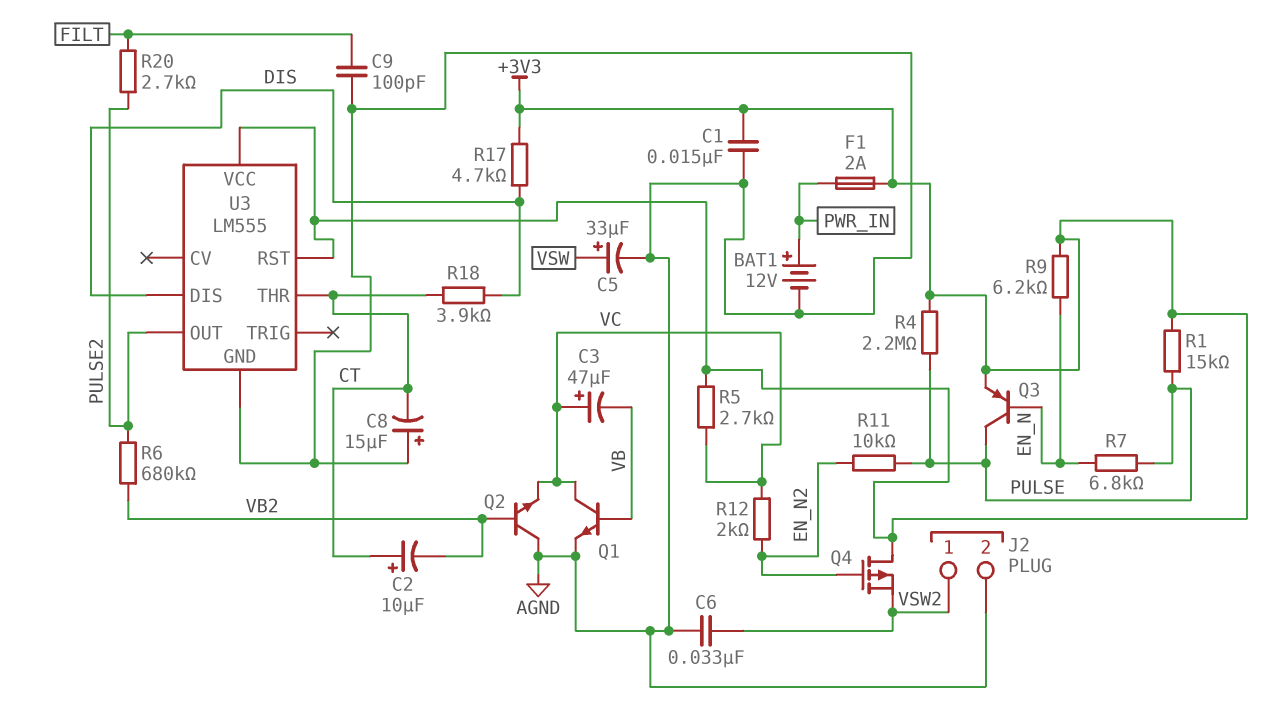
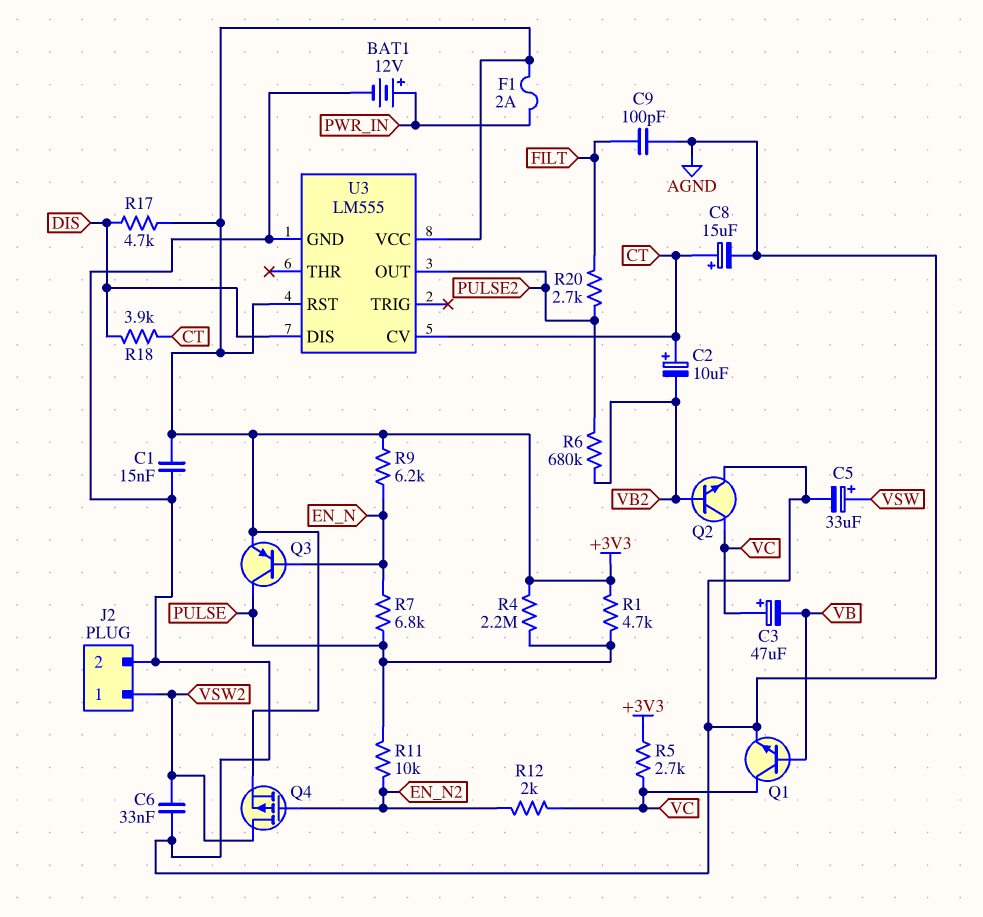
C8: 15uF (plus AGND, minus CT) -> 15uF (plus CT, minus AGND)
Q2: NPN (B VB2, C AGND, E VC) -> NPN (B VB2, C VC, E AGND)
Q4: PMOS (G EN_N2, D +3V3, S VSW2) -> PMOS (G EN_N2, D VSW2, S +3V3)
R1: 15k (+3V3, PULSE) -> 4.7k (+3V3, PULSE)
U3 pin CV: none -> CT
U3 pin THR: CT -> none

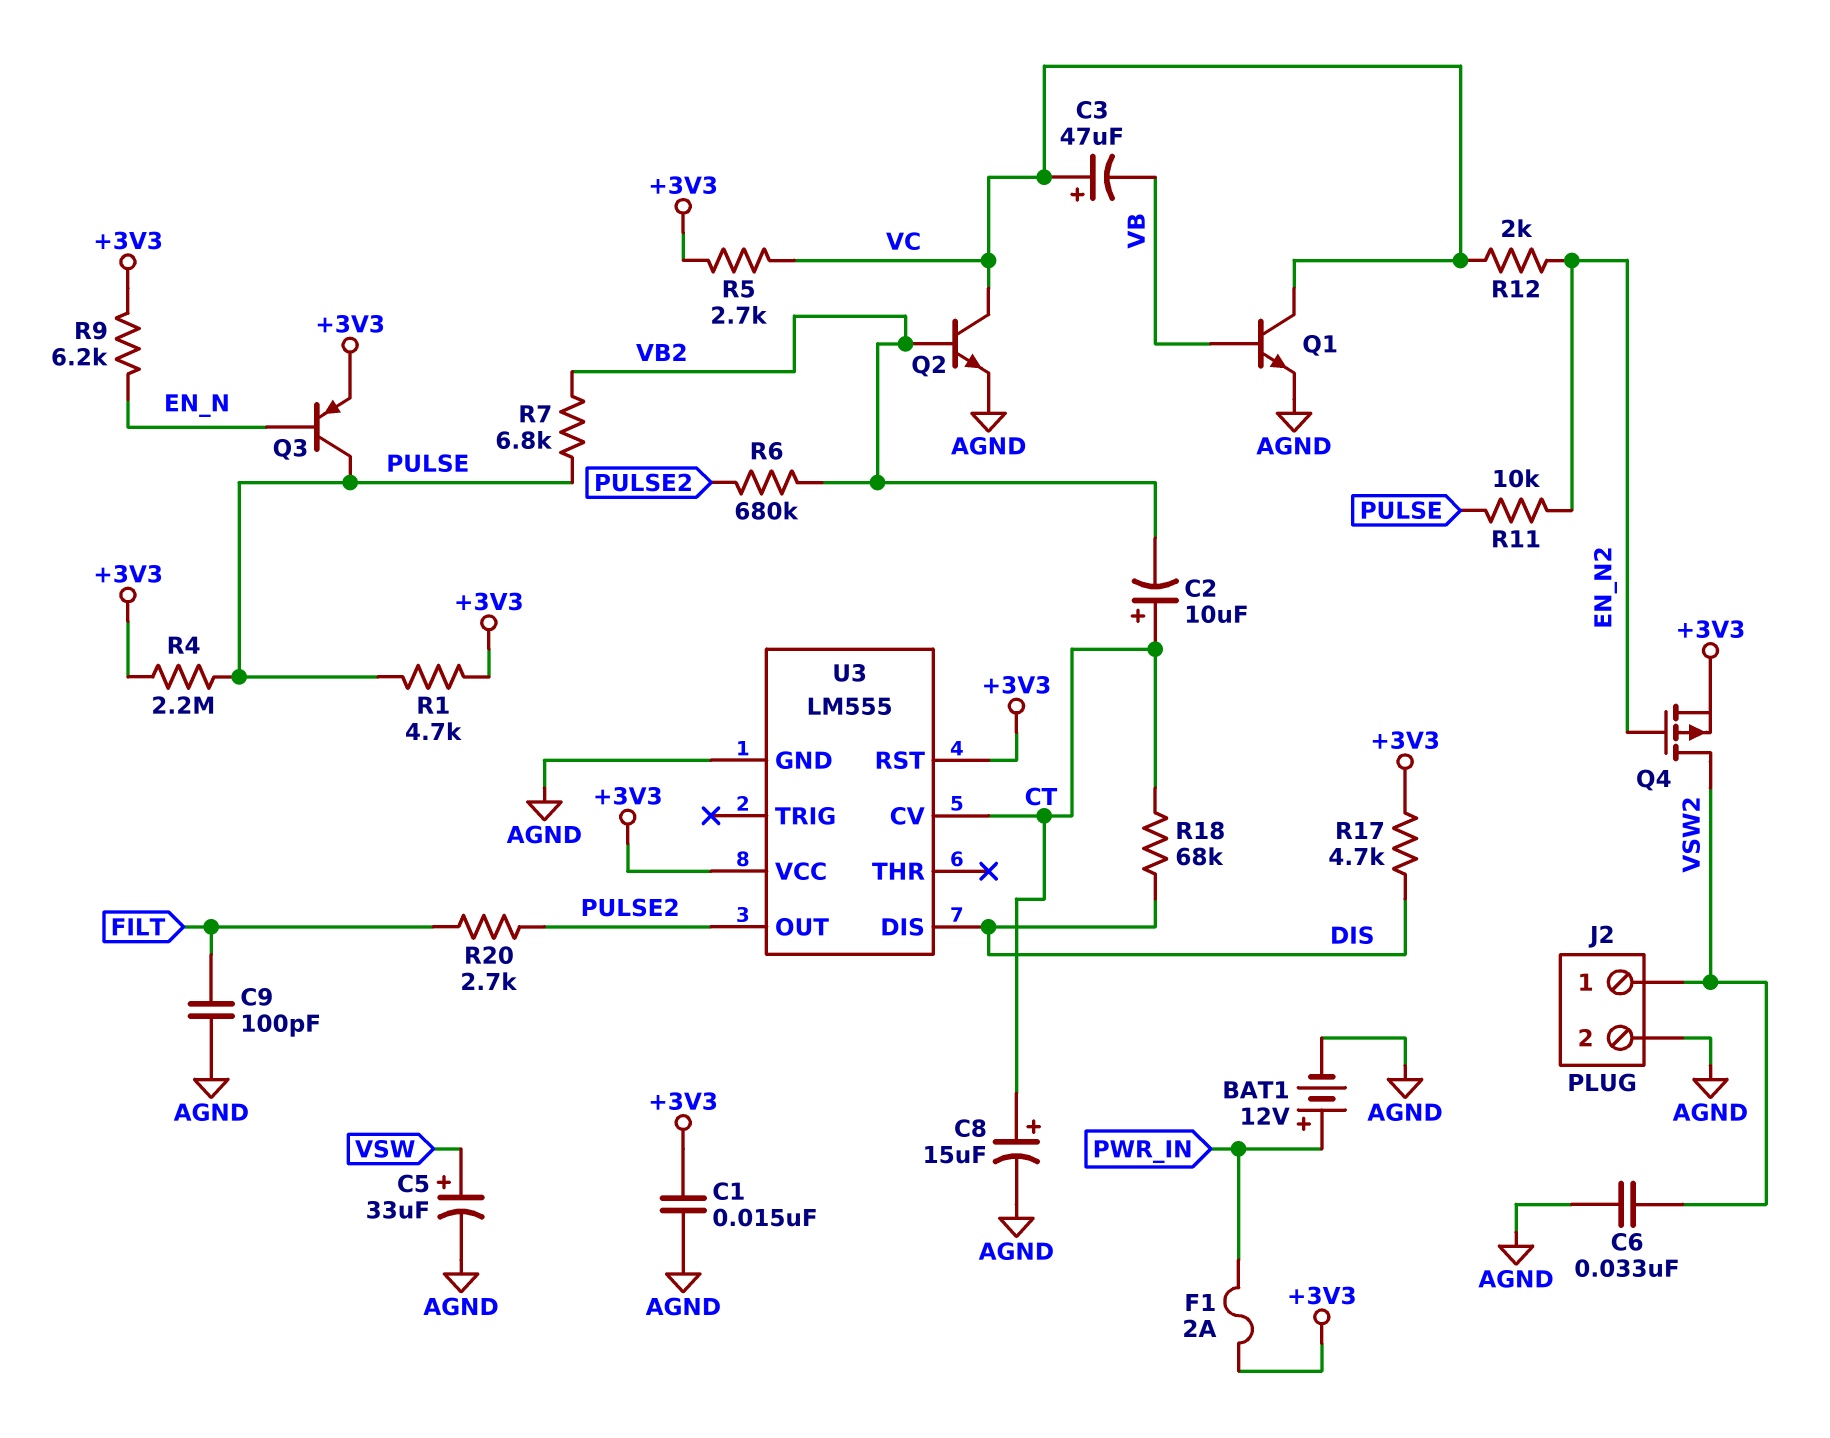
R7: 6.8k (EN_N, PULSE) -> 6.8k (PULSE, VB2)
R18: 3.9k (CT, DIS) -> 68k (CT, DIS)

